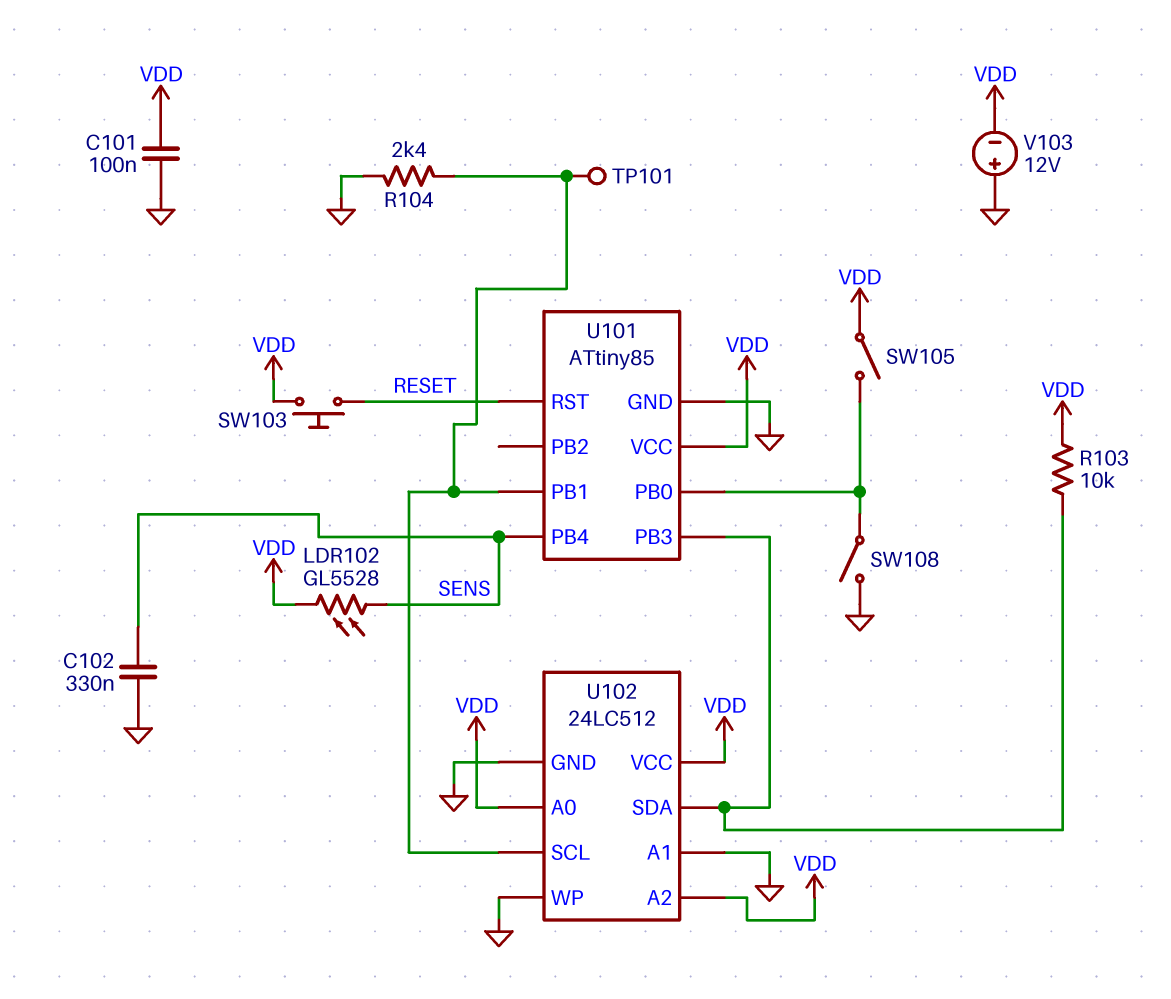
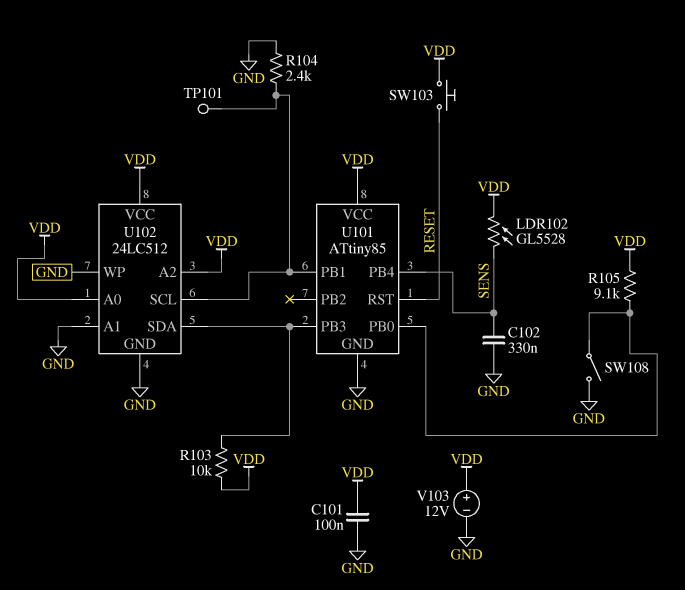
R105: none -> 9.1k (U101/PB0, VDD)
SW105: switch (U101/PB0, VDD) -> none
V103: 12V (plus GND, minus VDD) -> 12V (plus VDD, minus GND)

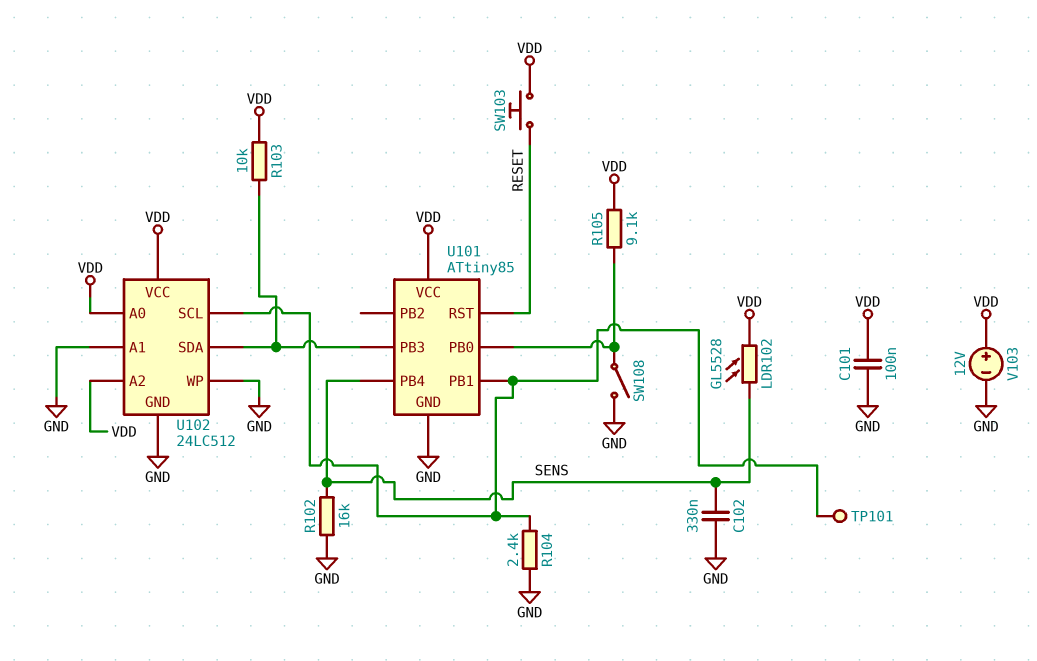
R102: none -> 16k (GND, SENS)

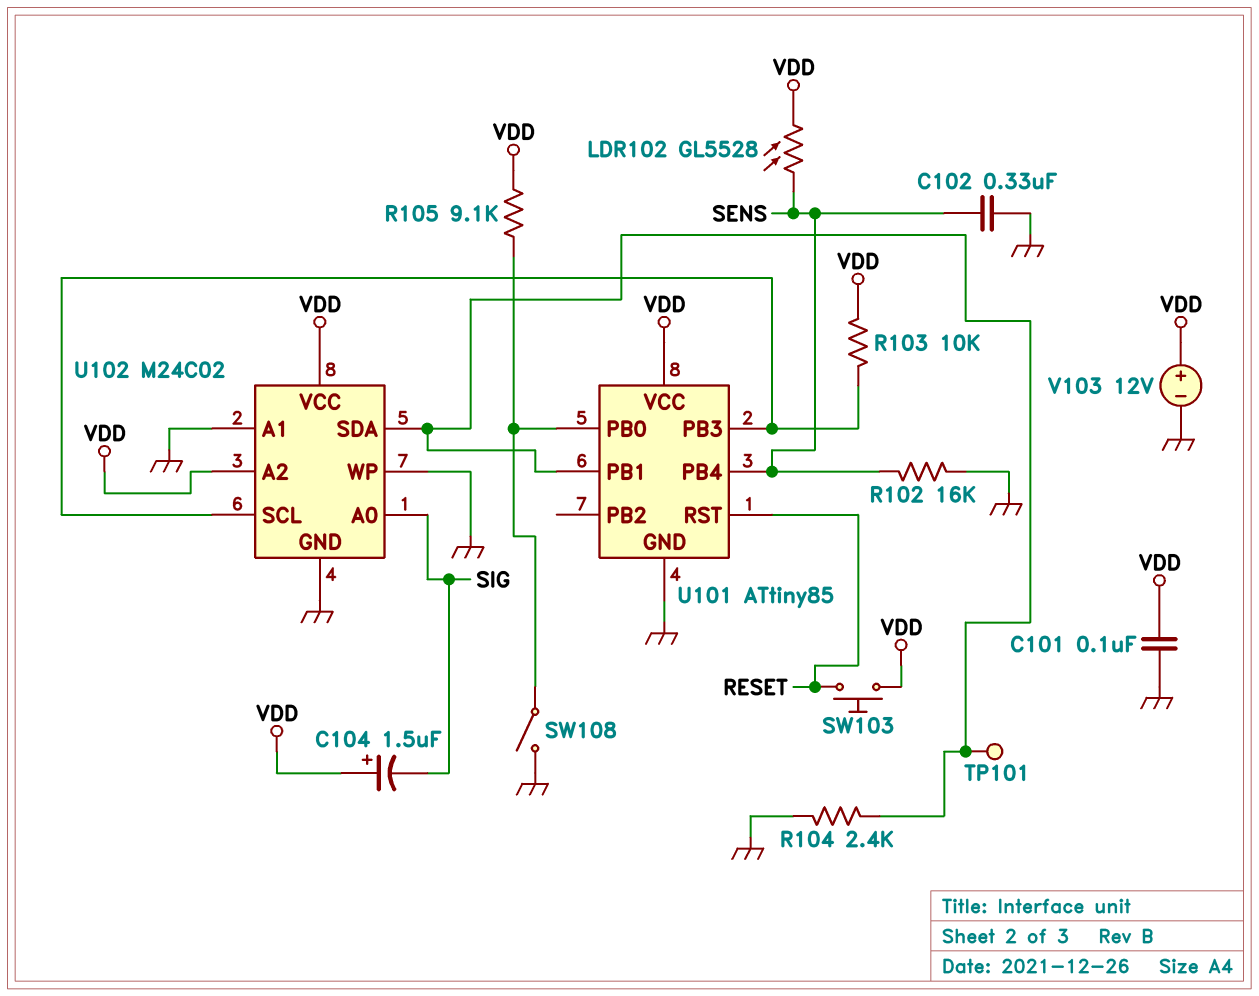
C104: none -> 1.5uF (plus VDD, minus SIG)
U102: 24LC512 -> M24C02
U102 pin A0: VDD -> SIG
U102 pin SCL: U101/PB1 -> U101/PB3
U102 pin SDA: U101/PB3 -> U101/PB1

